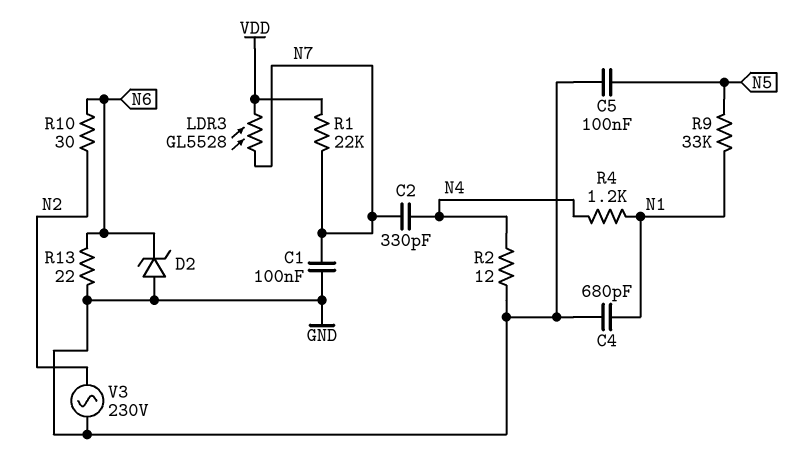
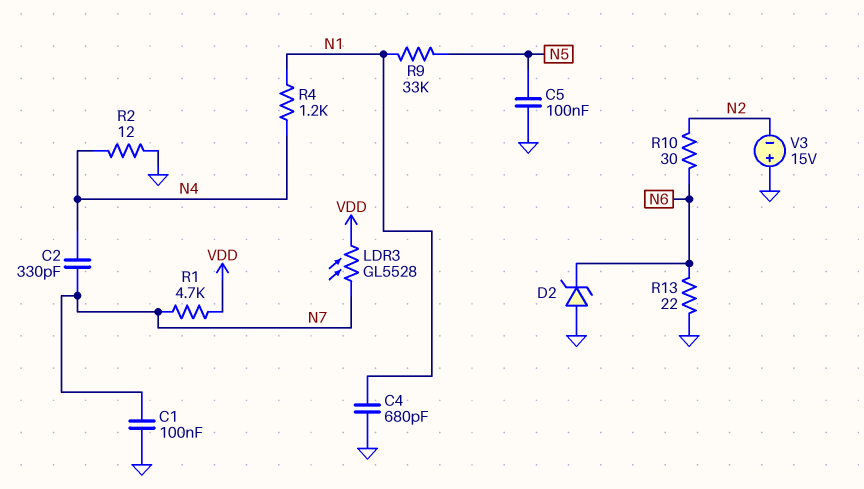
R1: 22k (N7, VDD) -> 4.7k (N7, VDD)
V3: AC 230V (GND, N2) -> 15V (plus GND, minus N2)

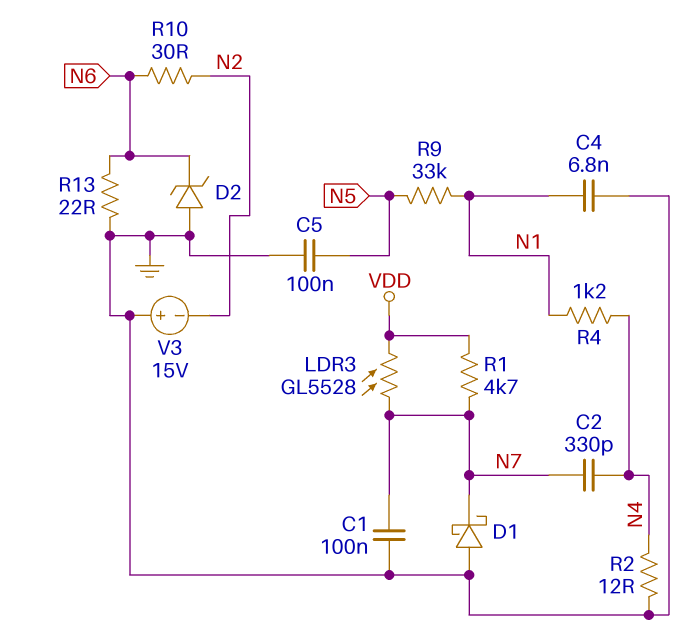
C4: 680pF (GND, N1) -> 6.8nF (GND, N1)
D1: none -> schottky (A GND, K N7)

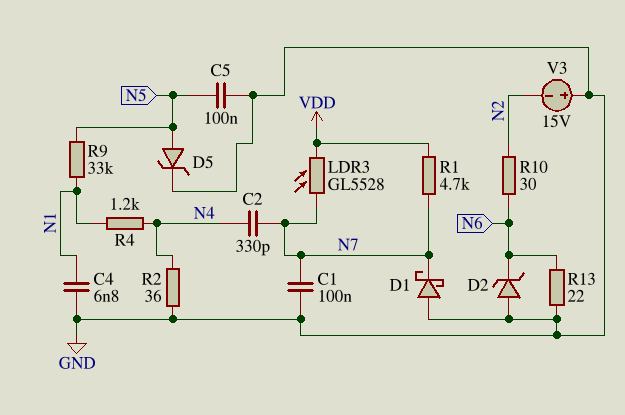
D5: none -> zener (A N5, K GND)
R2: 12 (GND, N4) -> 36 (GND, N4)

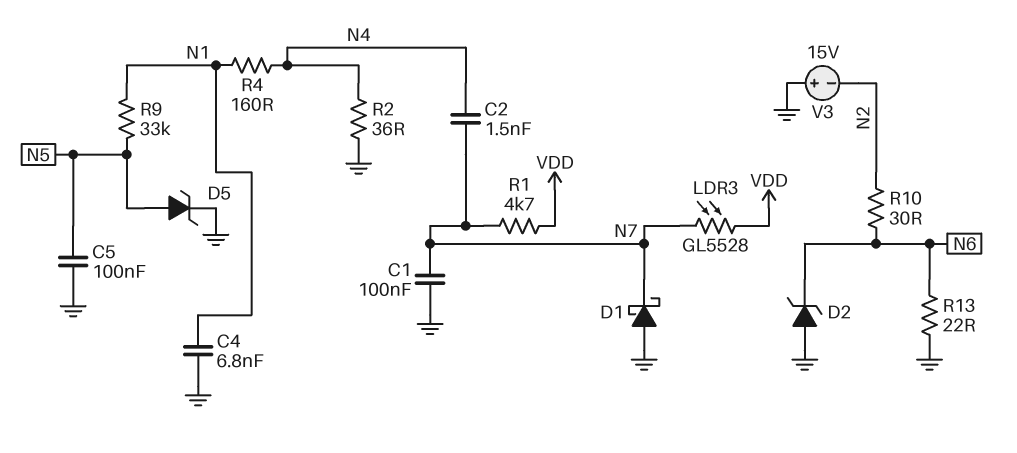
C2: 330pF (N4, N7) -> 1.5nF (N4, N7)
R4: 1.2k (N1, N4) -> 160 (N1, N4)

